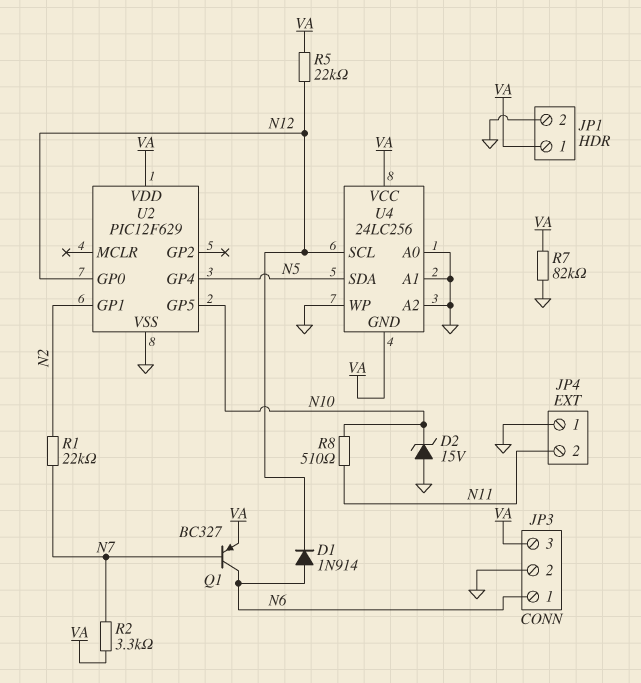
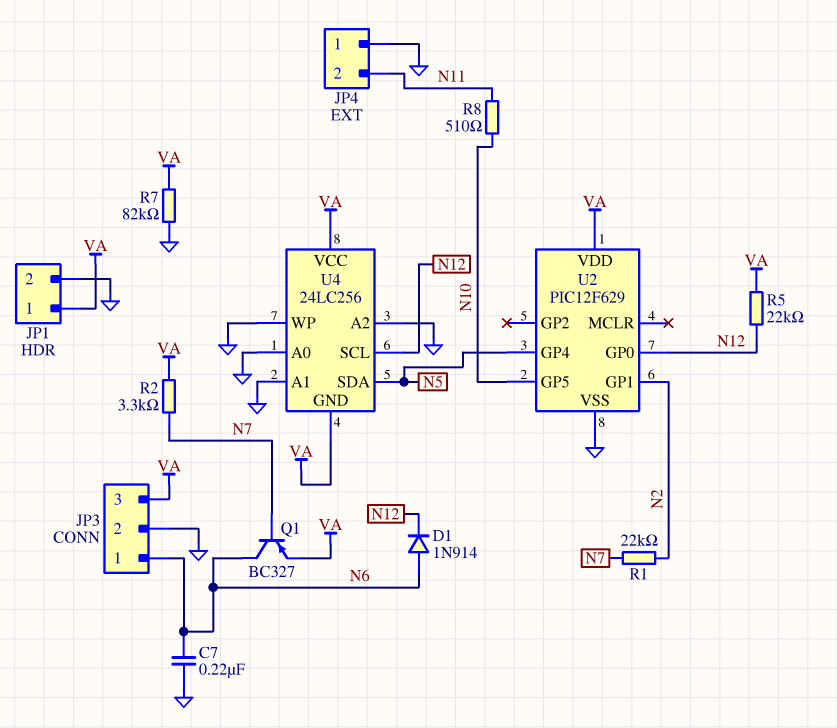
C7: none -> 220nF (GND, N6)
D2: zener 15V (A GND, K N10) -> none

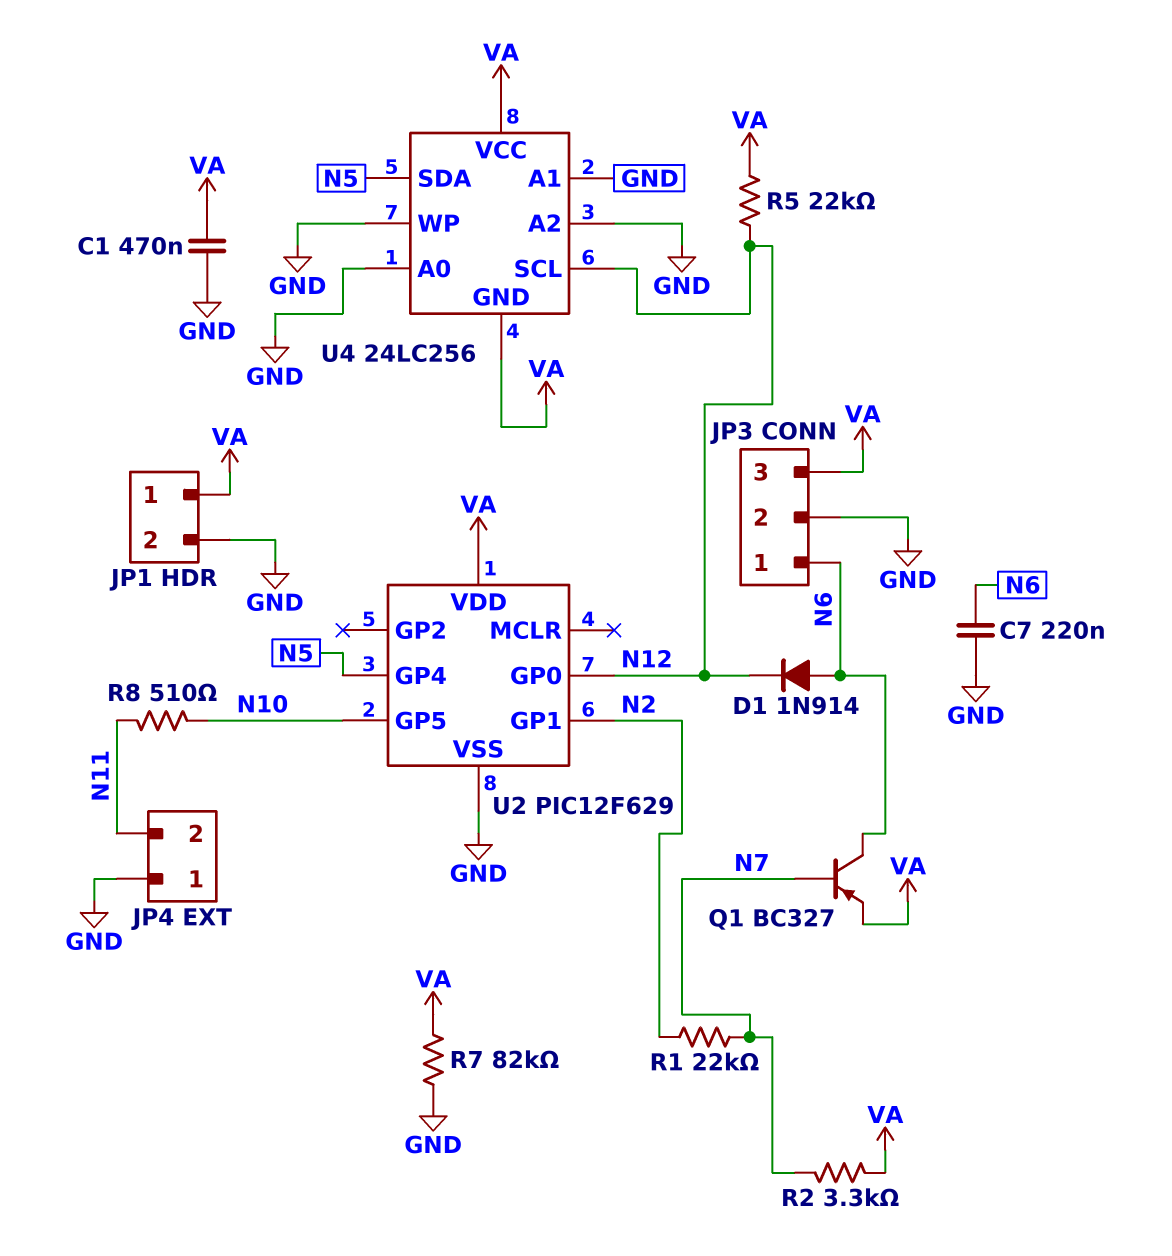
C1: none -> 470nF (GND, VA)

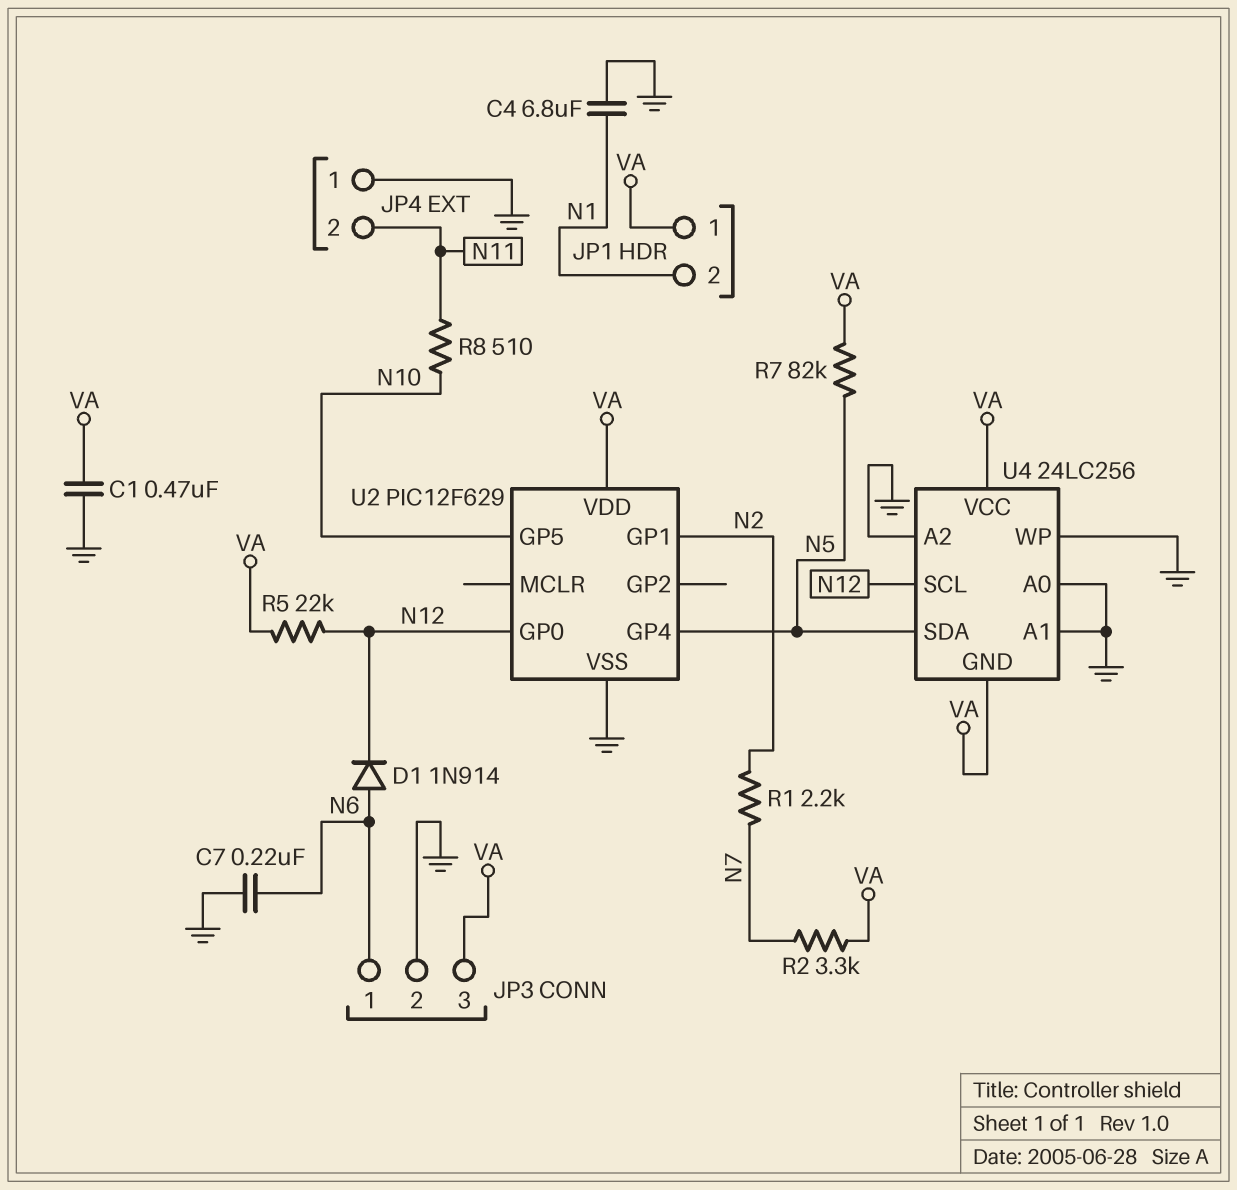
C4: none -> 6.8uF (GND, N1)
JP1 pin 2: GND -> N1
Q1: PNP BC327 (B N7, C N6, E VA) -> none
R1: 22k (N2, N7) -> 2.2k (N2, N7)
R7: 82k (GND, VA) -> 82k (N5, VA)

